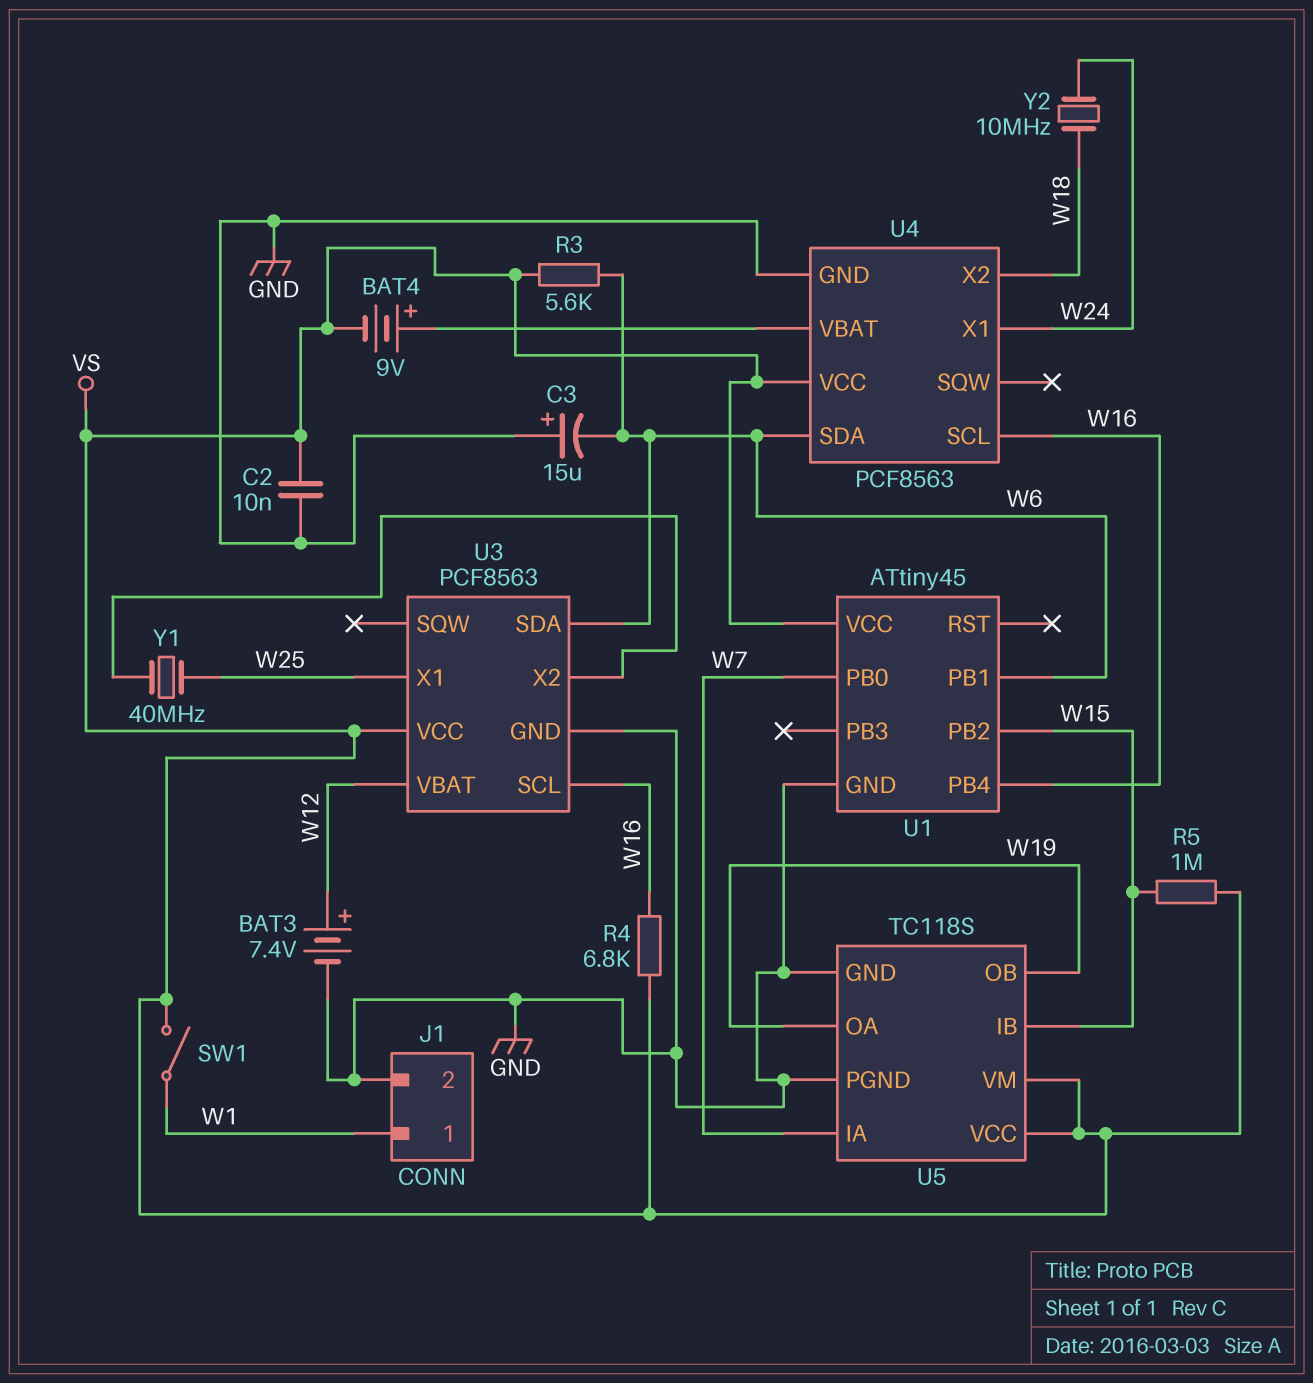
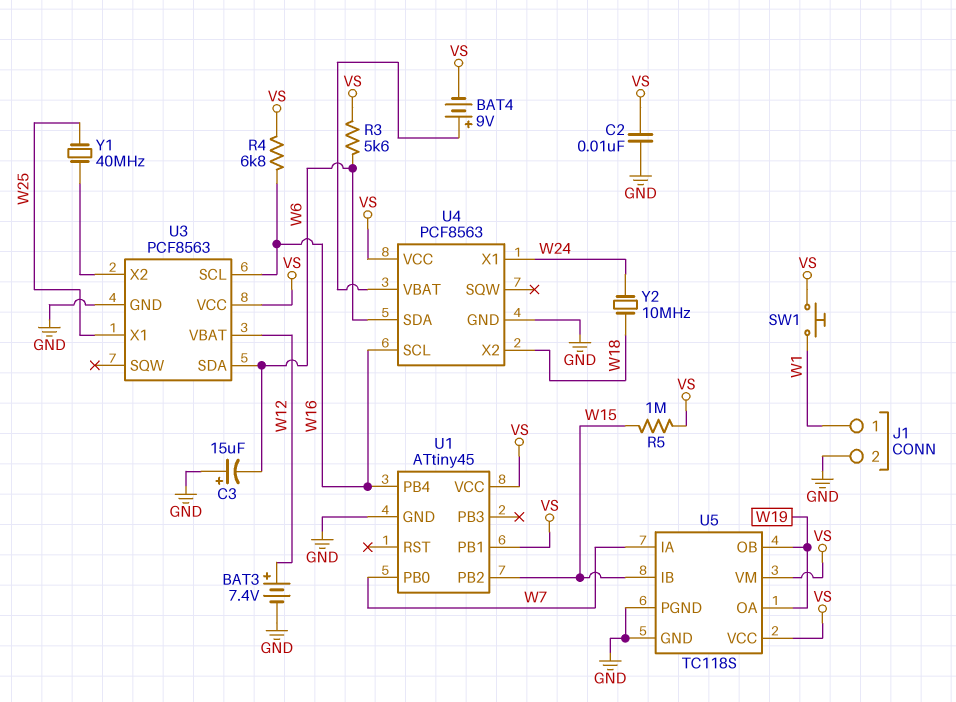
SW1: switch (VS, W1) -> button (VS, W1)
U1 pin PB1: W6 -> VS

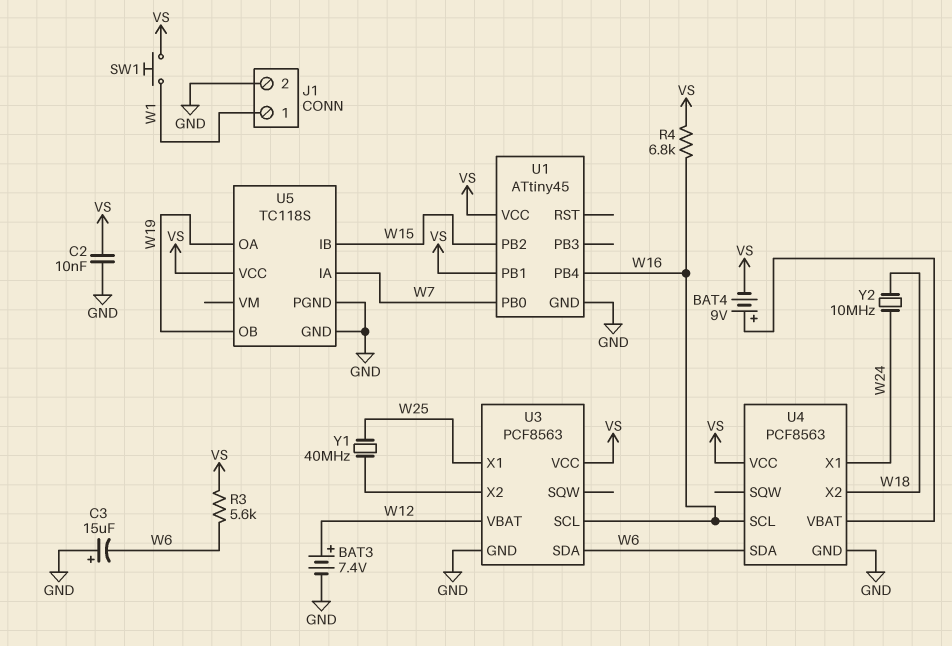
R5: 1M (VS, W15) -> none
U5 pin VM: VS -> none

